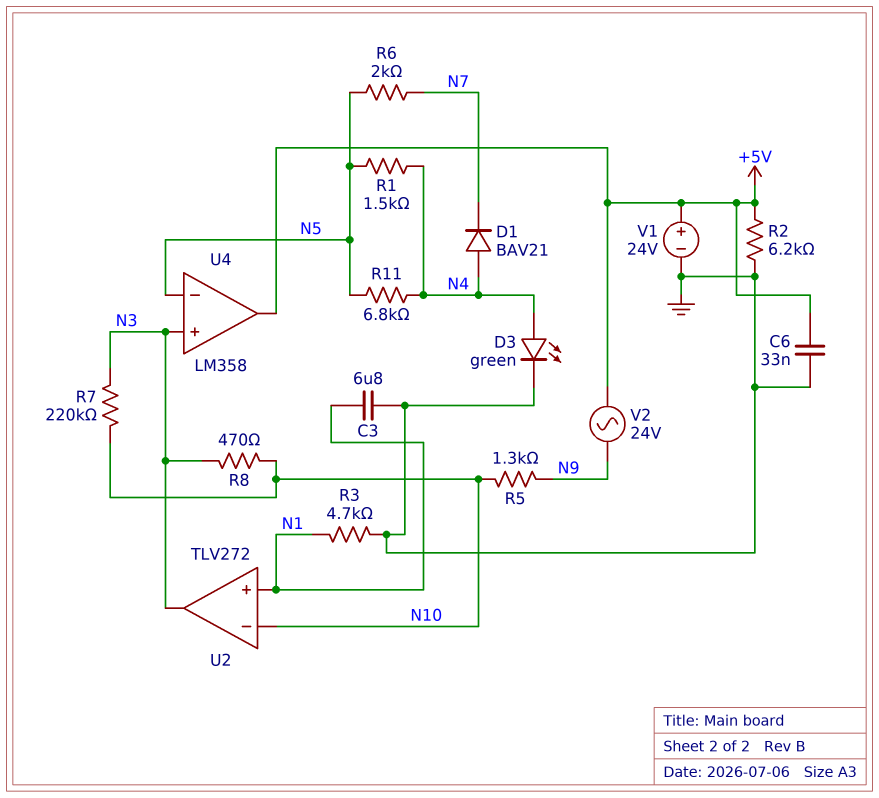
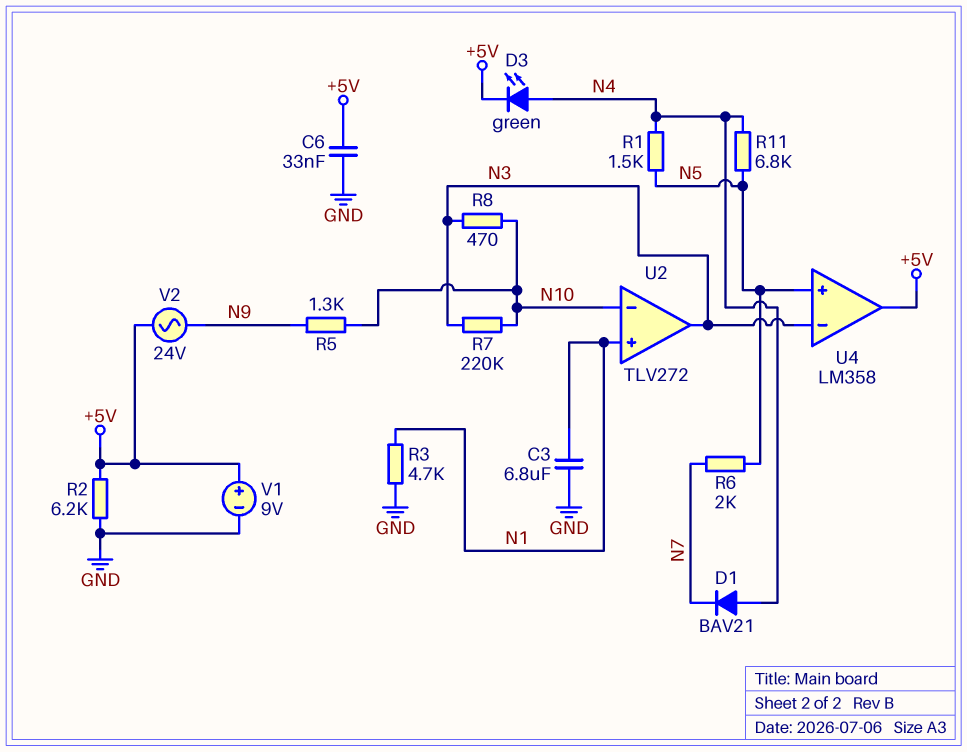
D3: LED green (A N4, K GND) -> LED green (A N4, K +5V)
U4 pin in+: N3 -> N5
U4 pin in-: N5 -> N3
V1: 24V (plus +5V, minus GND) -> 9V (plus +5V, minus GND)

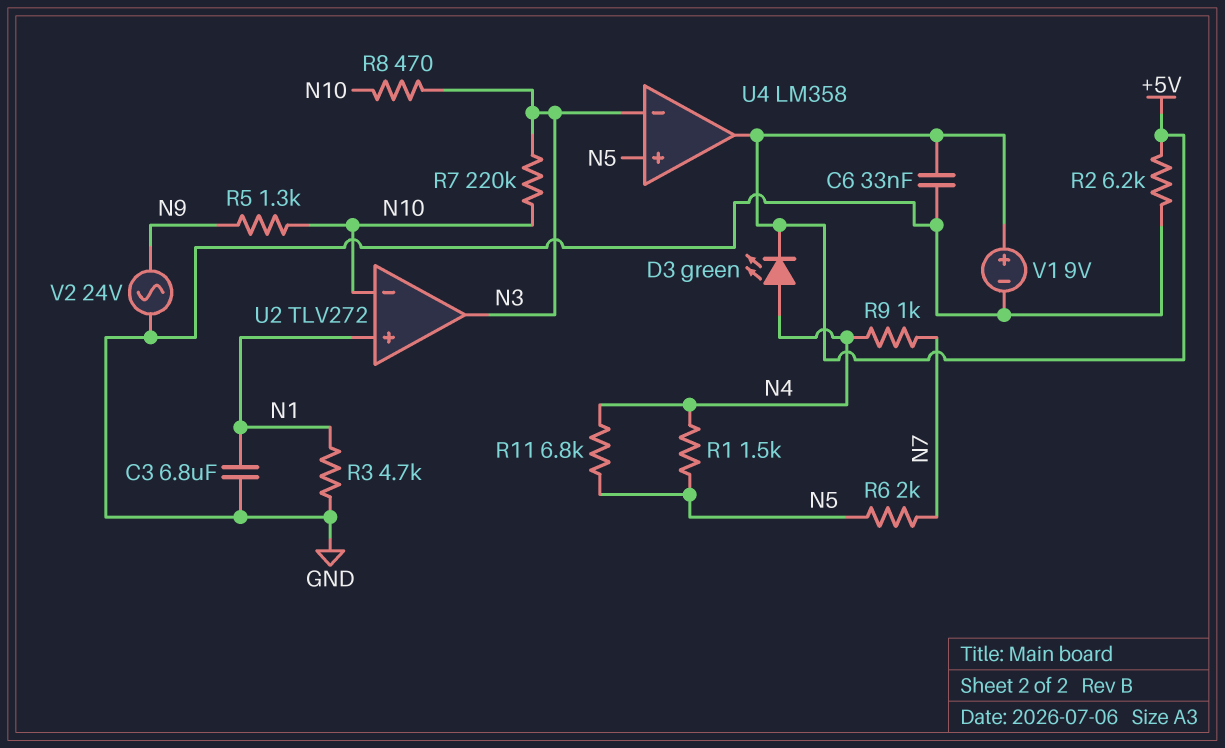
D1: diode BAV21 (A N4, K N7) -> none
R9: none -> 1k (N4, N7)
V2: AC 24V (+5V, N9) -> AC 24V (GND, N9)

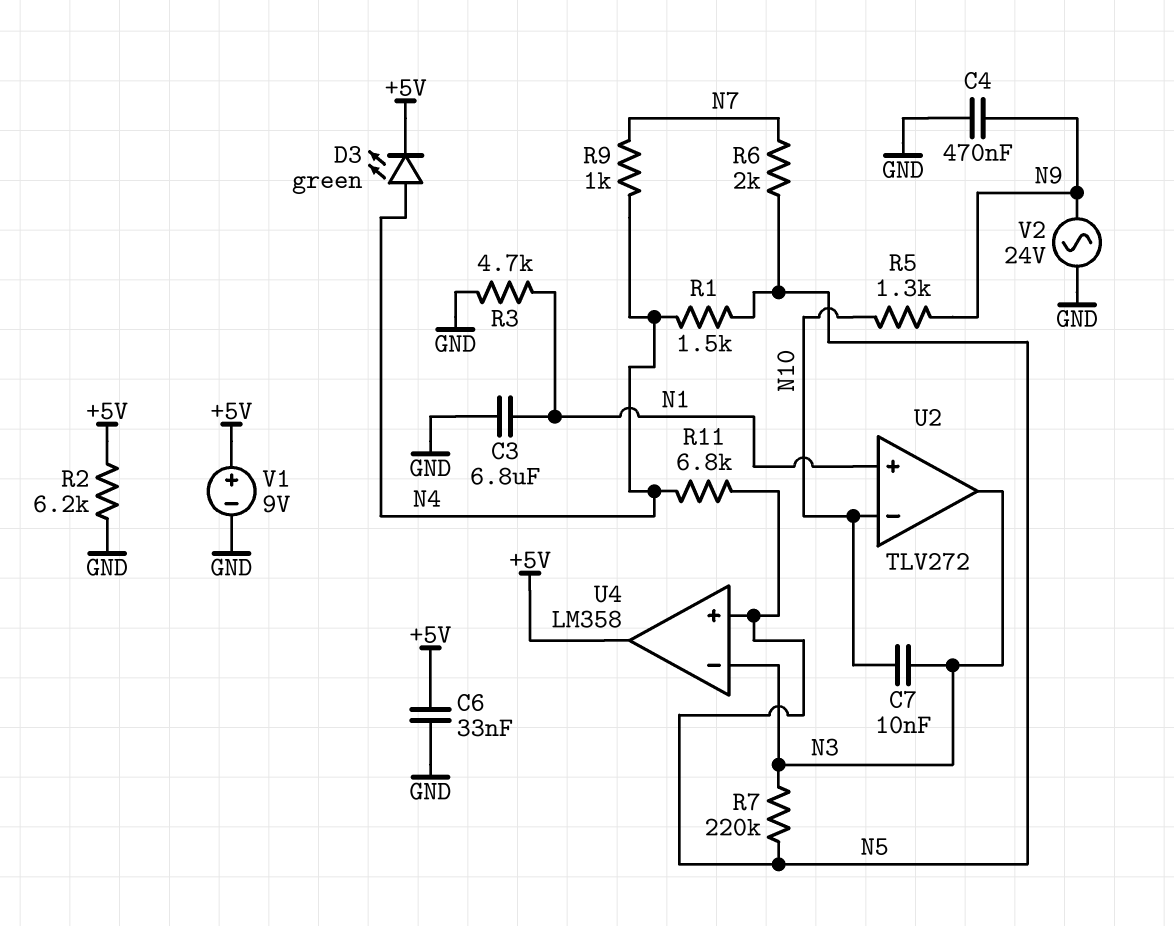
C4: none -> 470nF (GND, N9)
C7: none -> 10nF (N3, N10)
R7: 220k (N3, N10) -> 220k (N3, N5)
R8: 470 (N3, N10) -> none

